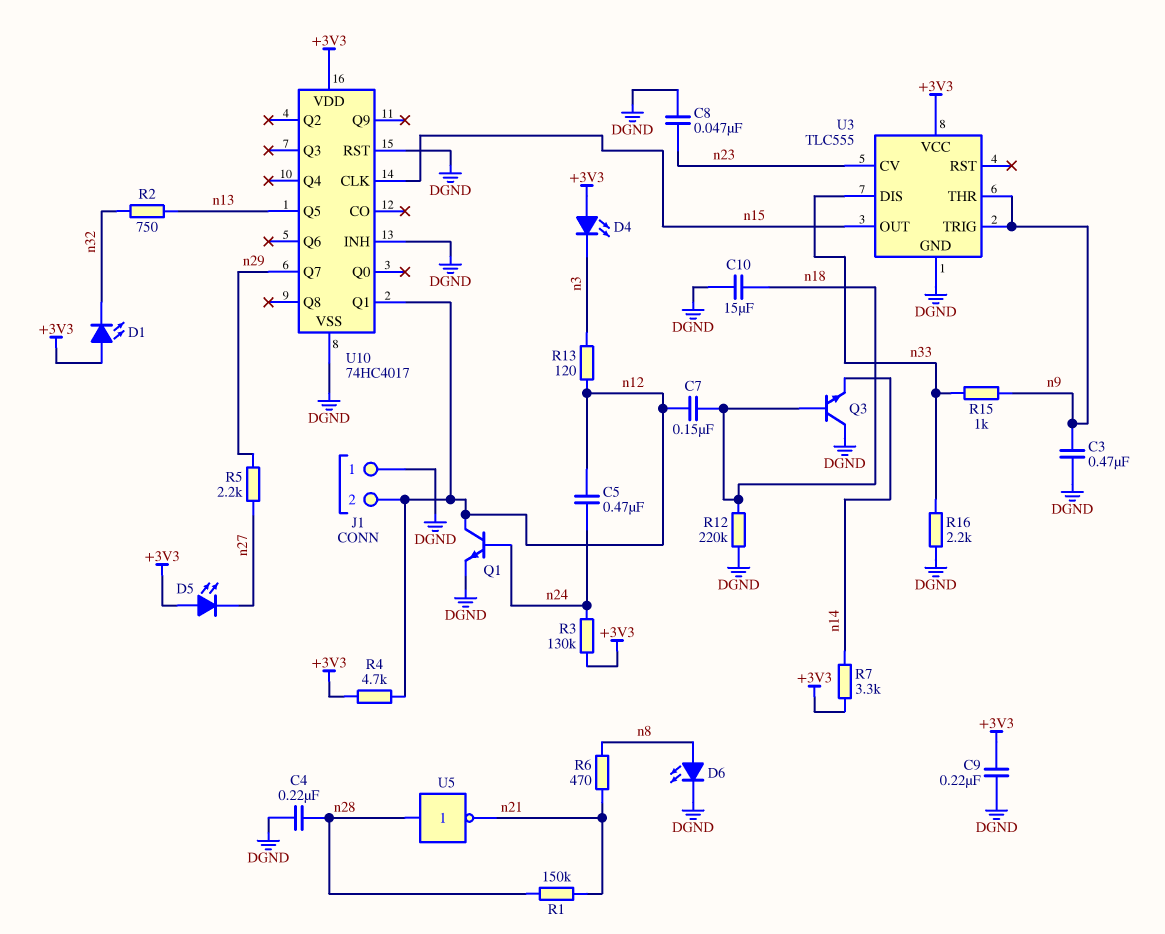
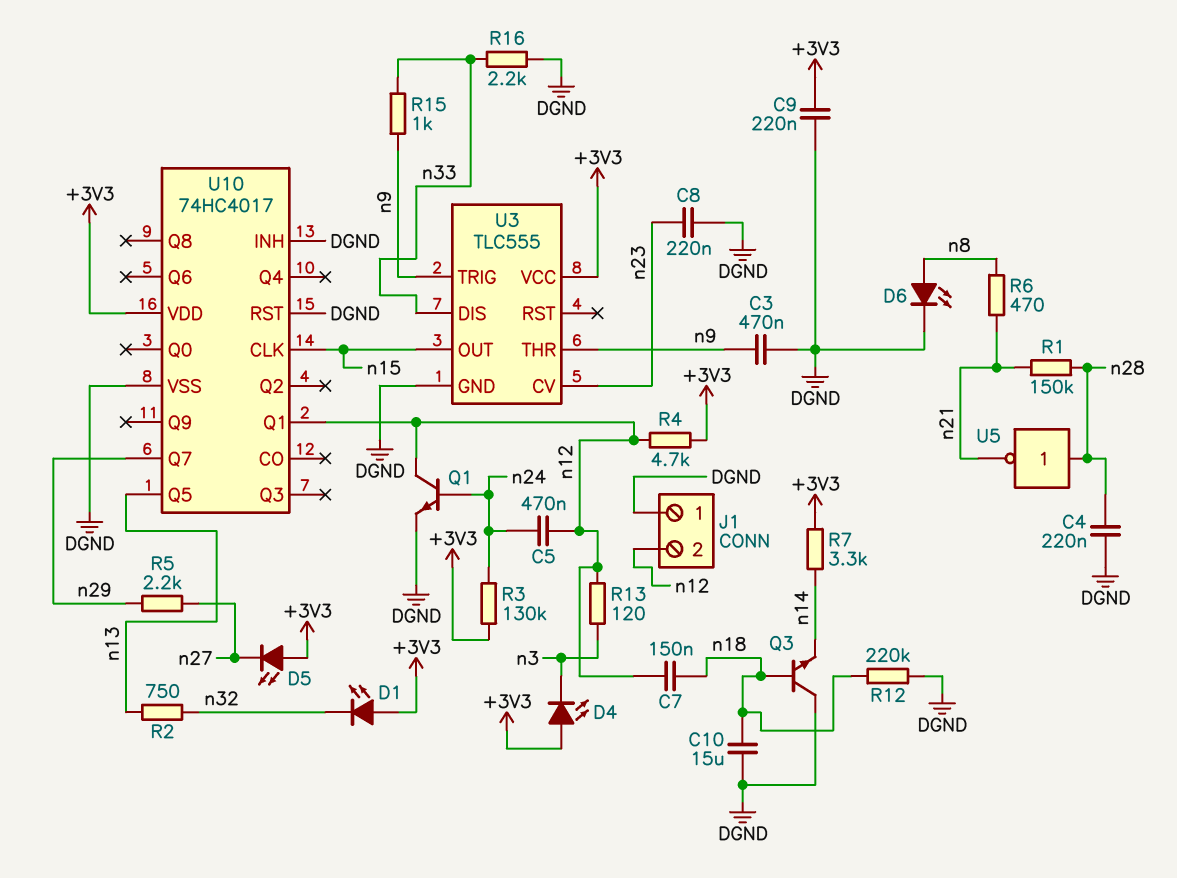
C8: 47nF (DGND, n23) -> 220nF (DGND, n23)

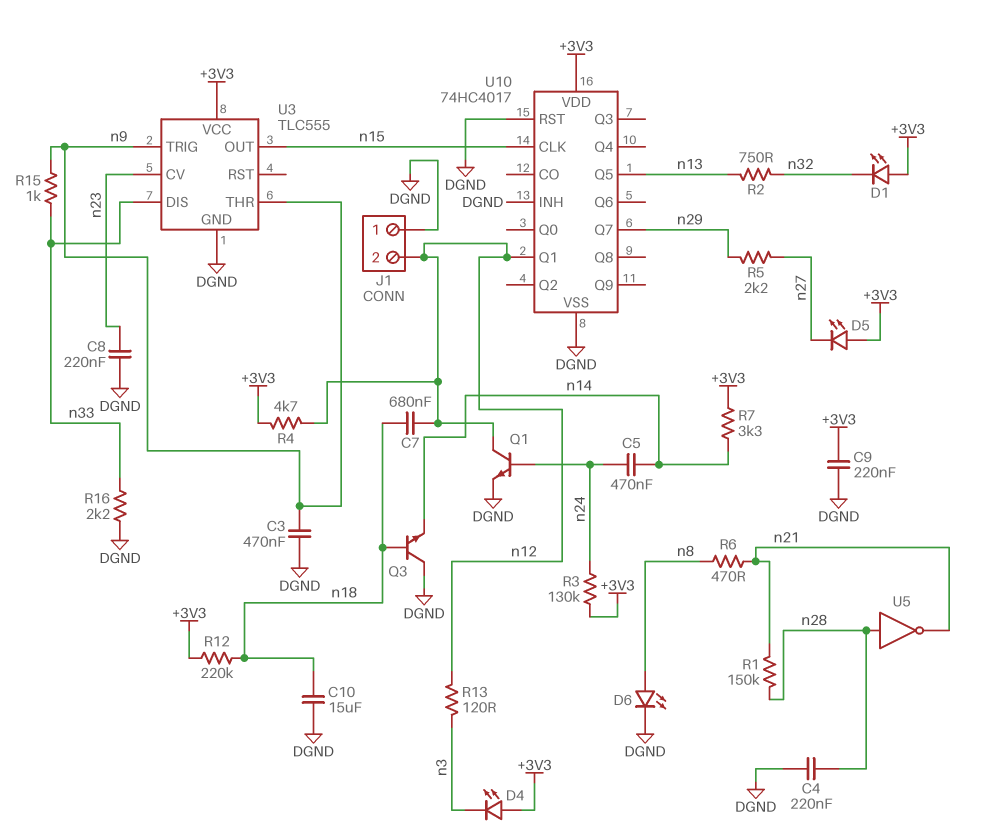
C5: 470nF (n12, n24) -> 470nF (n14, n24)
C7: 150nF (n12, n18) -> 680nF (n12, n18)
R12: 220k (DGND, n18) -> 220k (+3V3, n18)

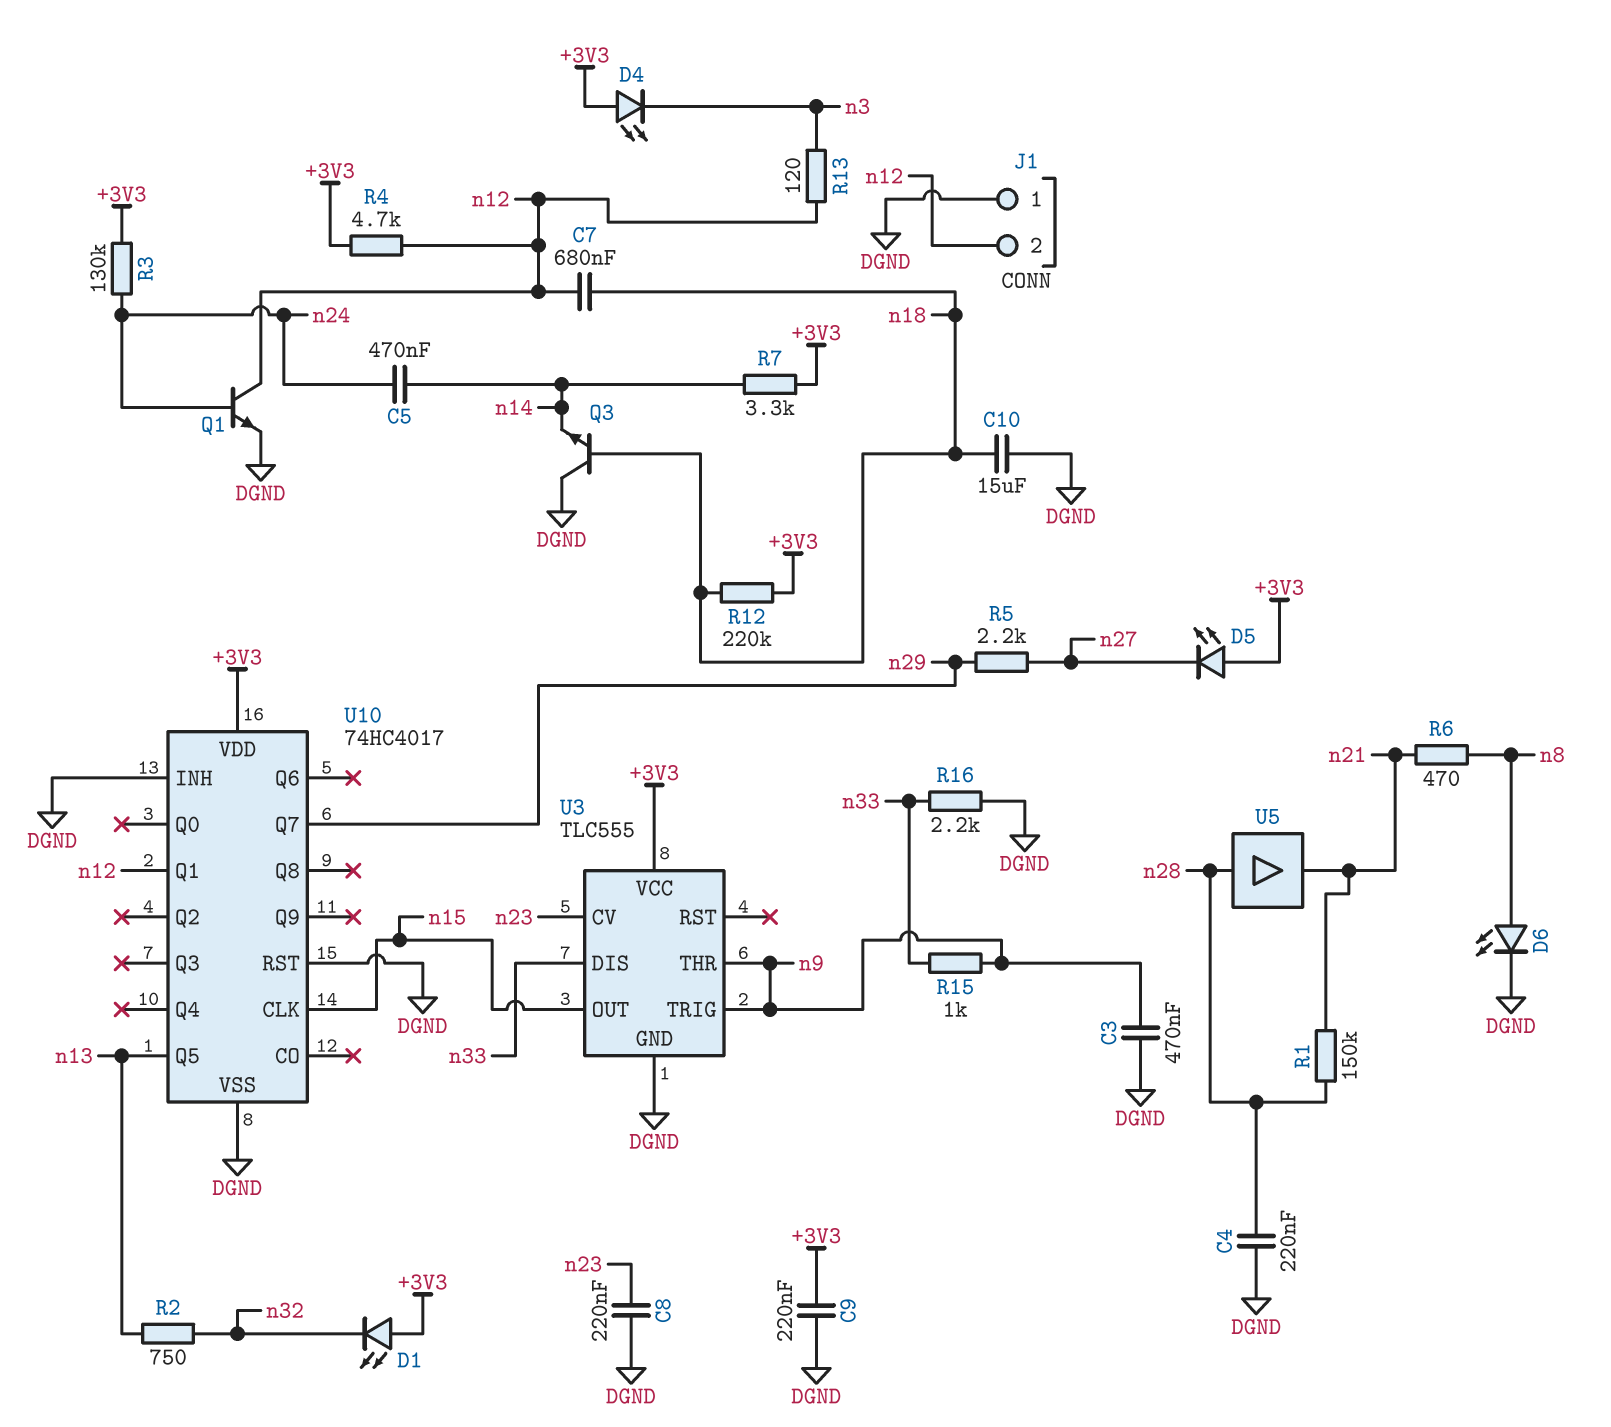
U5: NOT (in n28, out n21) -> buffer (in n28, out n21)

